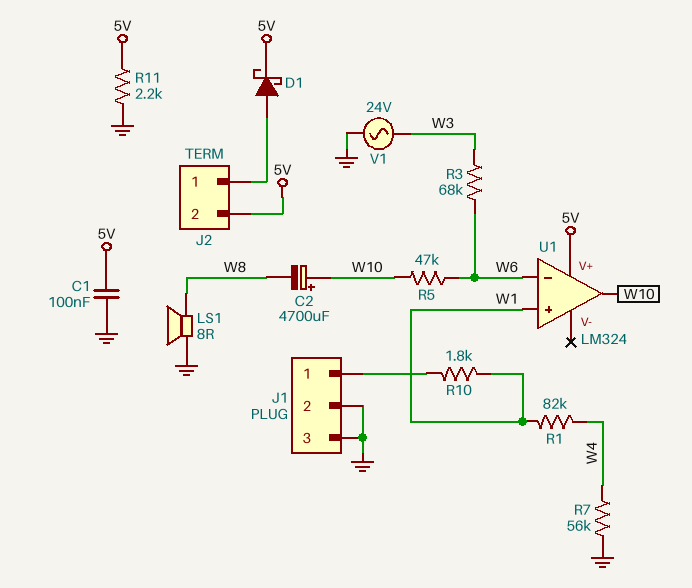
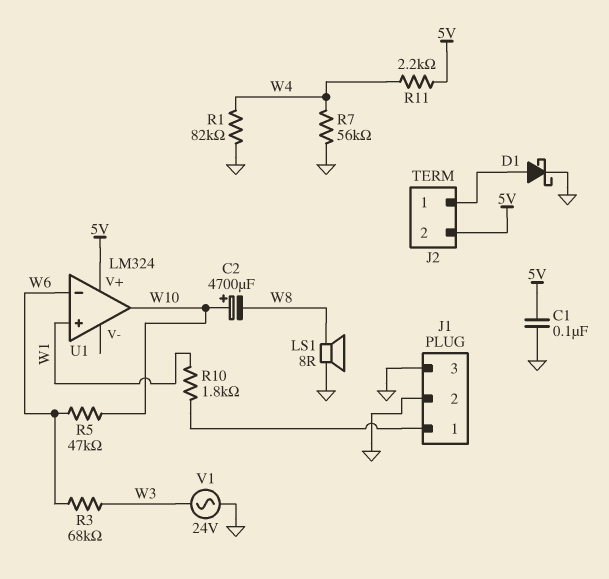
D1: schottky (A J2/1, K 5V) -> schottky (A J2/1, K GND)
R1: 82k (W1, W4) -> 82k (GND, W4)
R11: 2.2k (5V, GND) -> 2.2k (5V, W4)

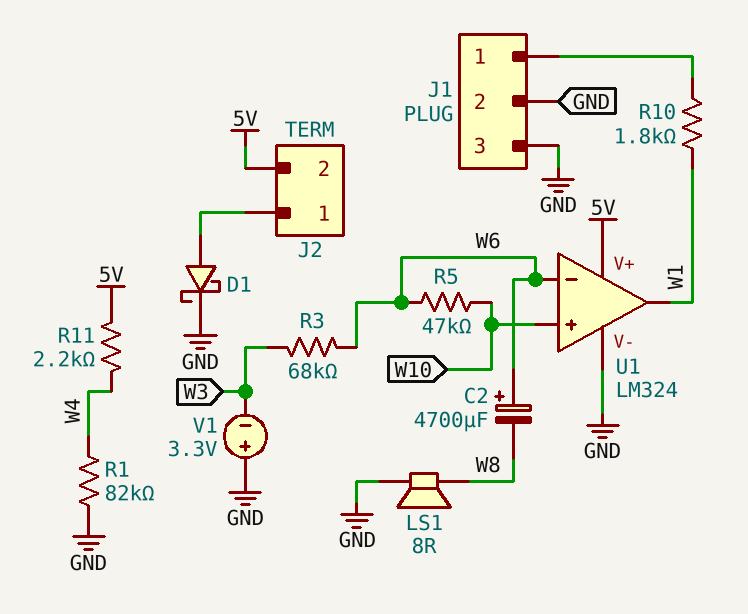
C1: 100nF (5V, GND) -> none
C2: 4700uF (plus W10, minus W8) -> 4700uF (plus W6, minus W8)
R7: 56k (GND, W4) -> none
U1 pin V-: none -> GND
U1 pin in+: W1 -> W10
U1 pin out: W10 -> W1
V1: AC 24V (GND, W3) -> 3.3V (plus GND, minus W3)

